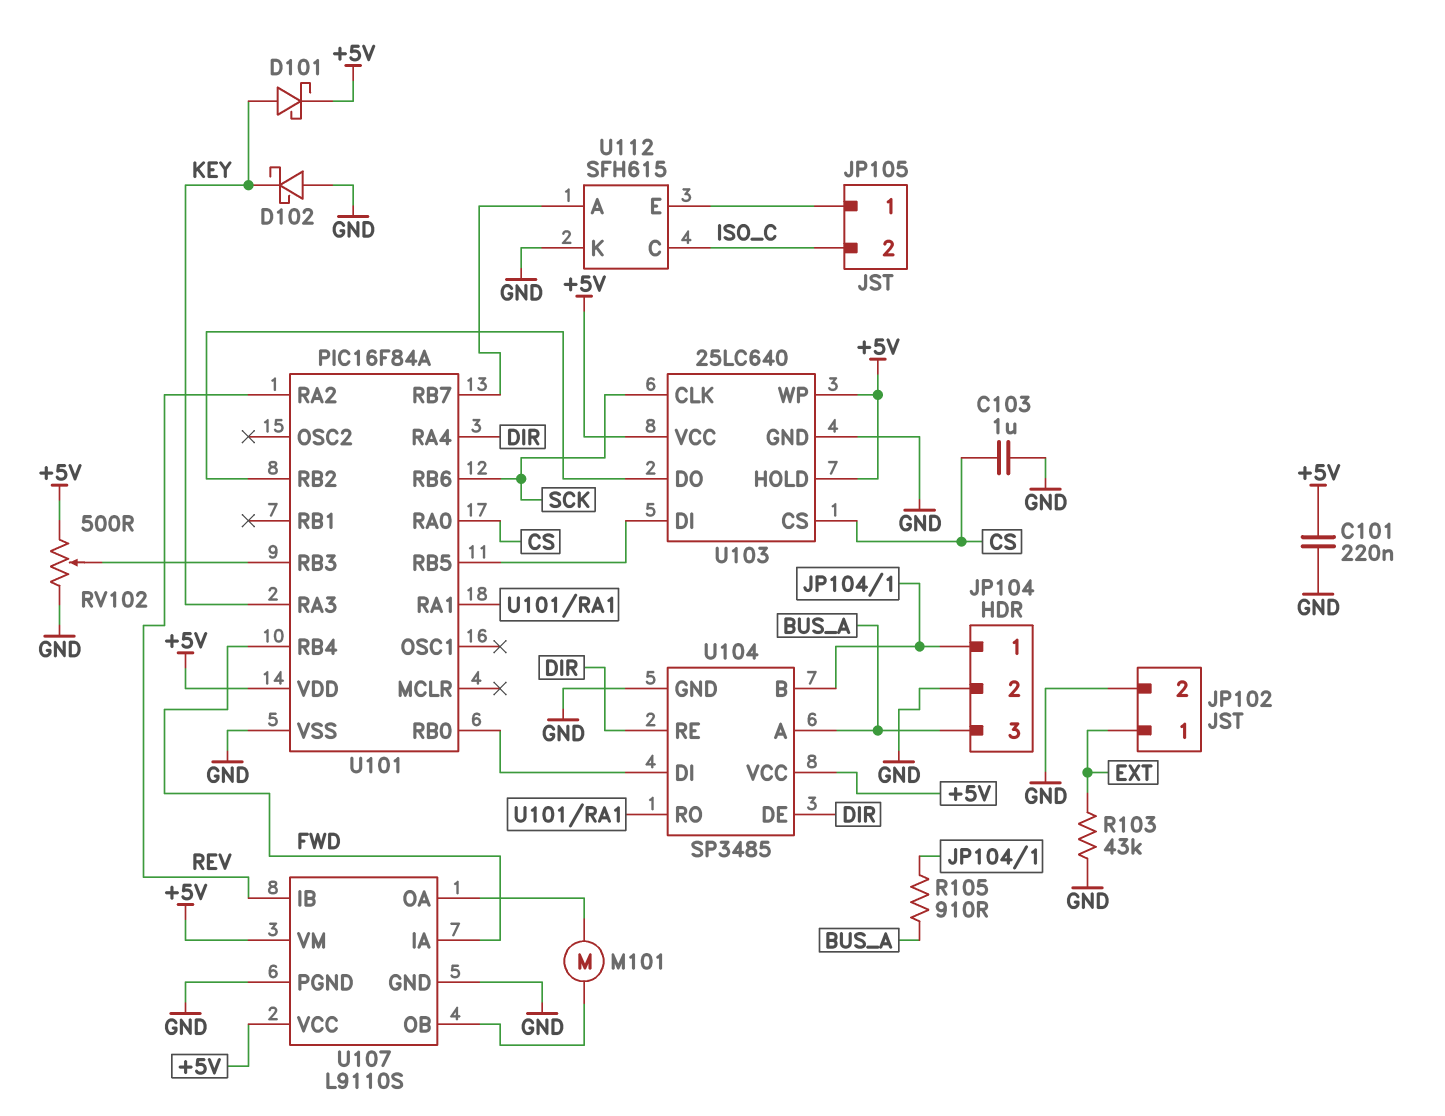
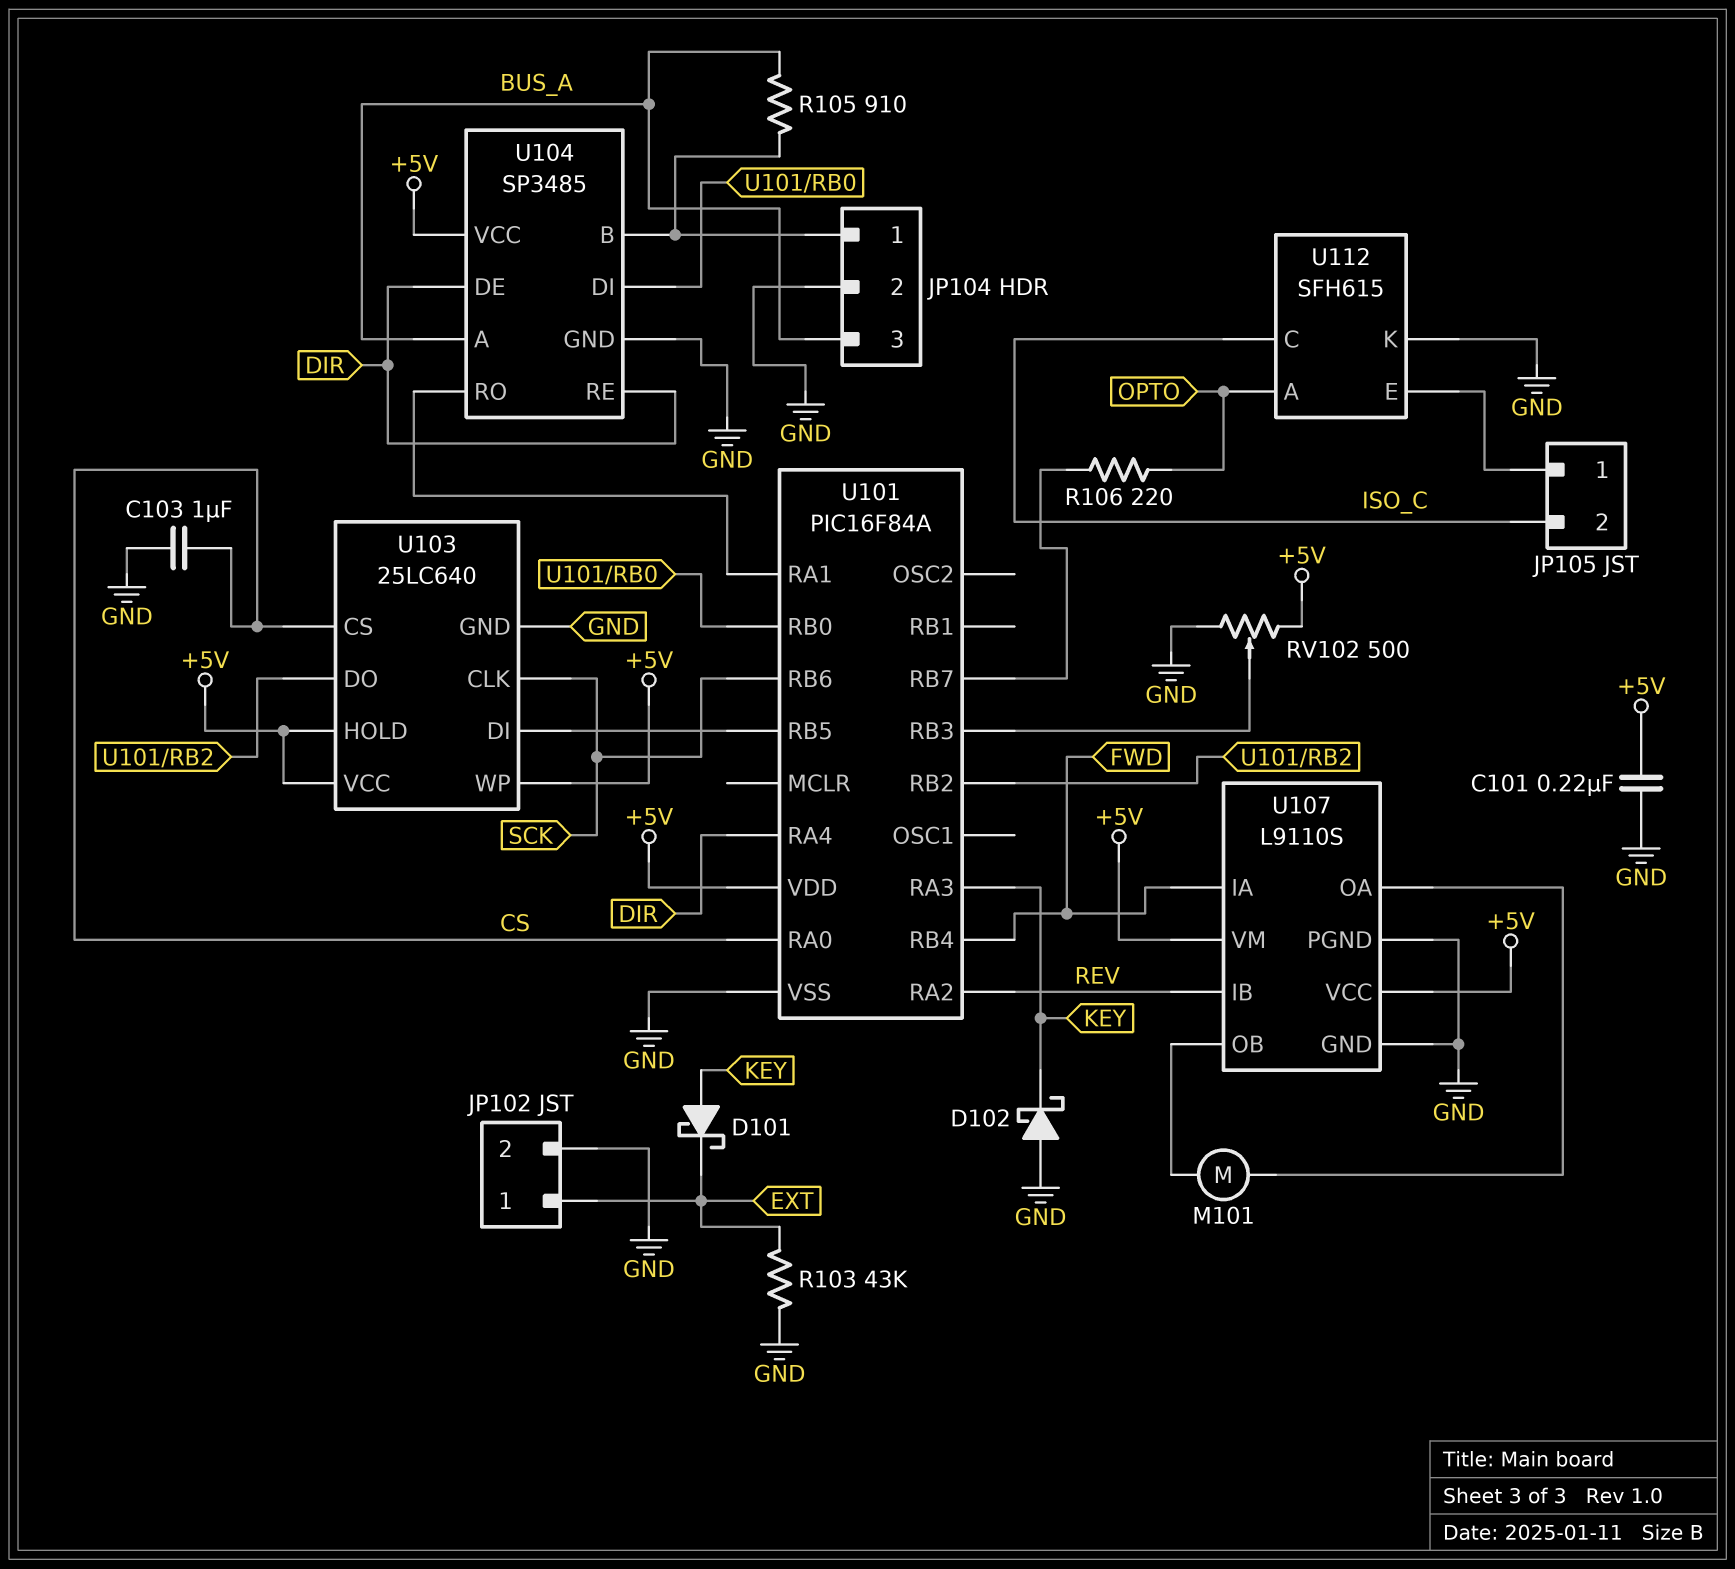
D101: schottky (A KEY, K +5V) -> schottky (A KEY, K EXT)
R106: none -> 220 (OPTO, U101/RB7)
U112 pin A: U101/RB7 -> OPTO

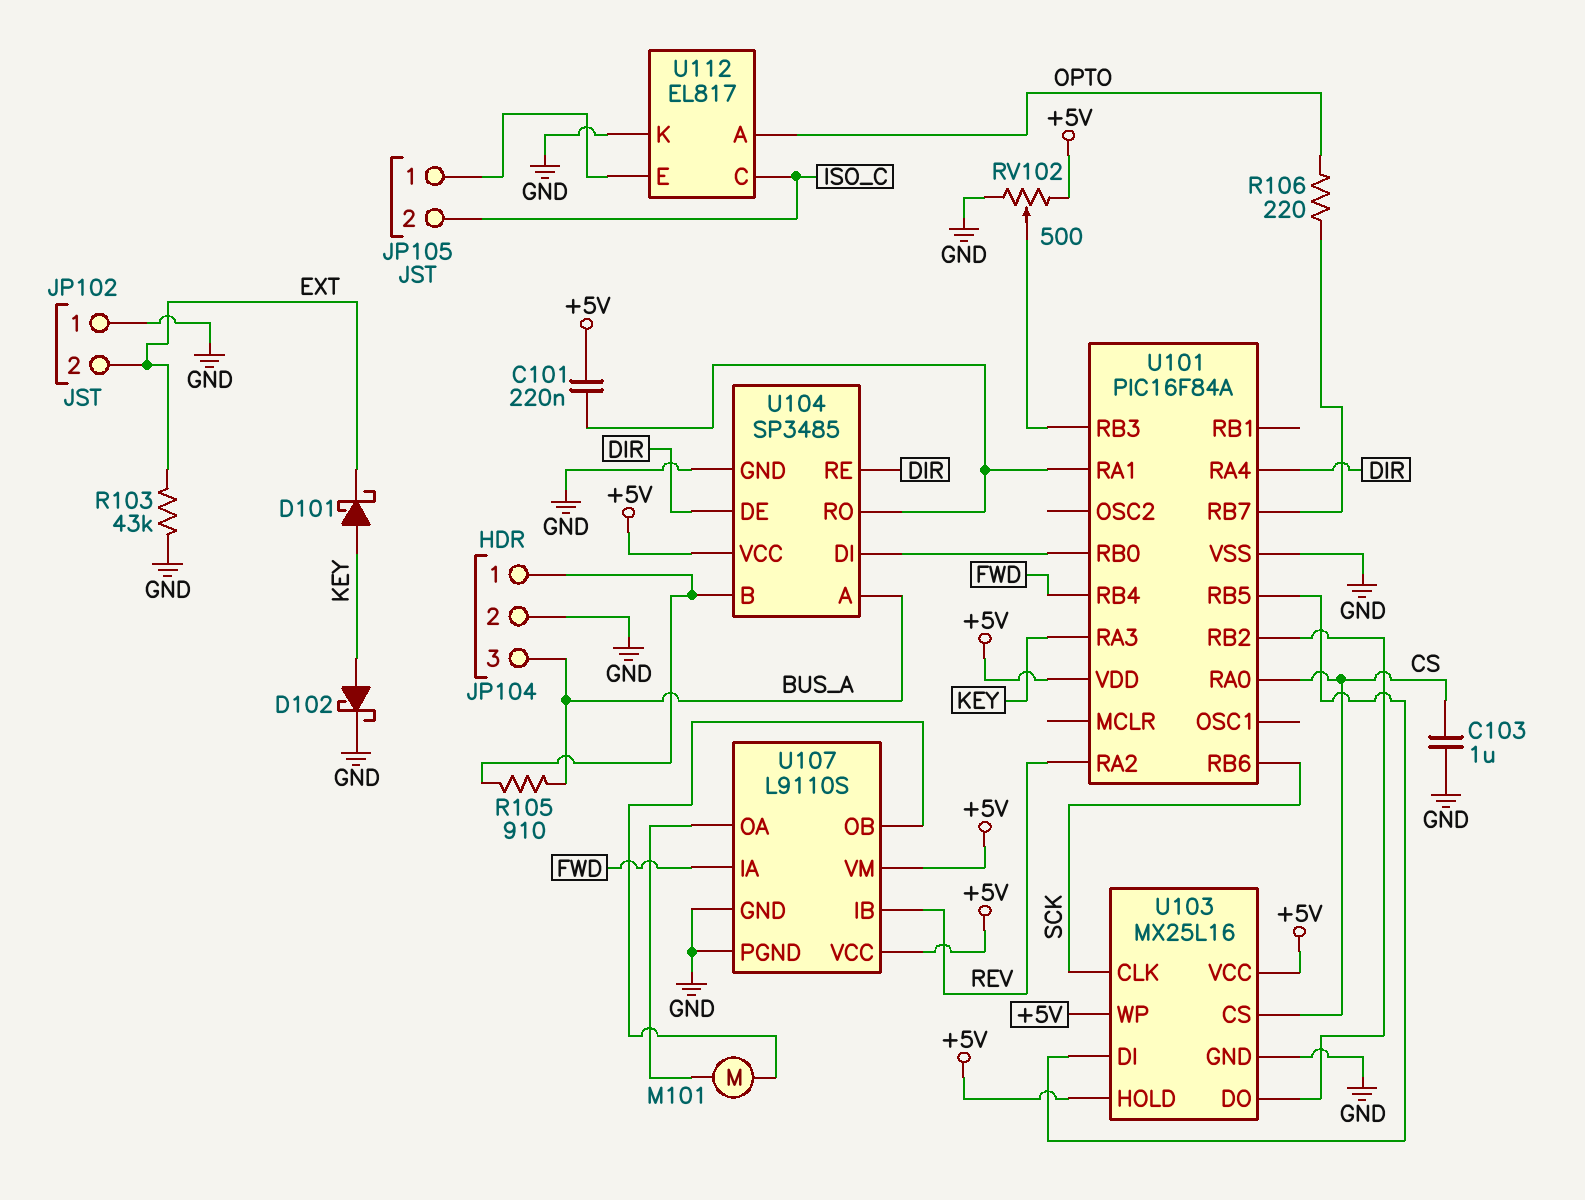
C101: 220nF (+5V, GND) -> 220nF (+5V, U101/RA1)
D102: schottky (A GND, K KEY) -> schottky (A KEY, K GND)
JP102 pin 1: EXT -> GND
JP102 pin 2: GND -> EXT
U103: 25LC640 -> MX25L16
U112: SFH615 -> EL817

